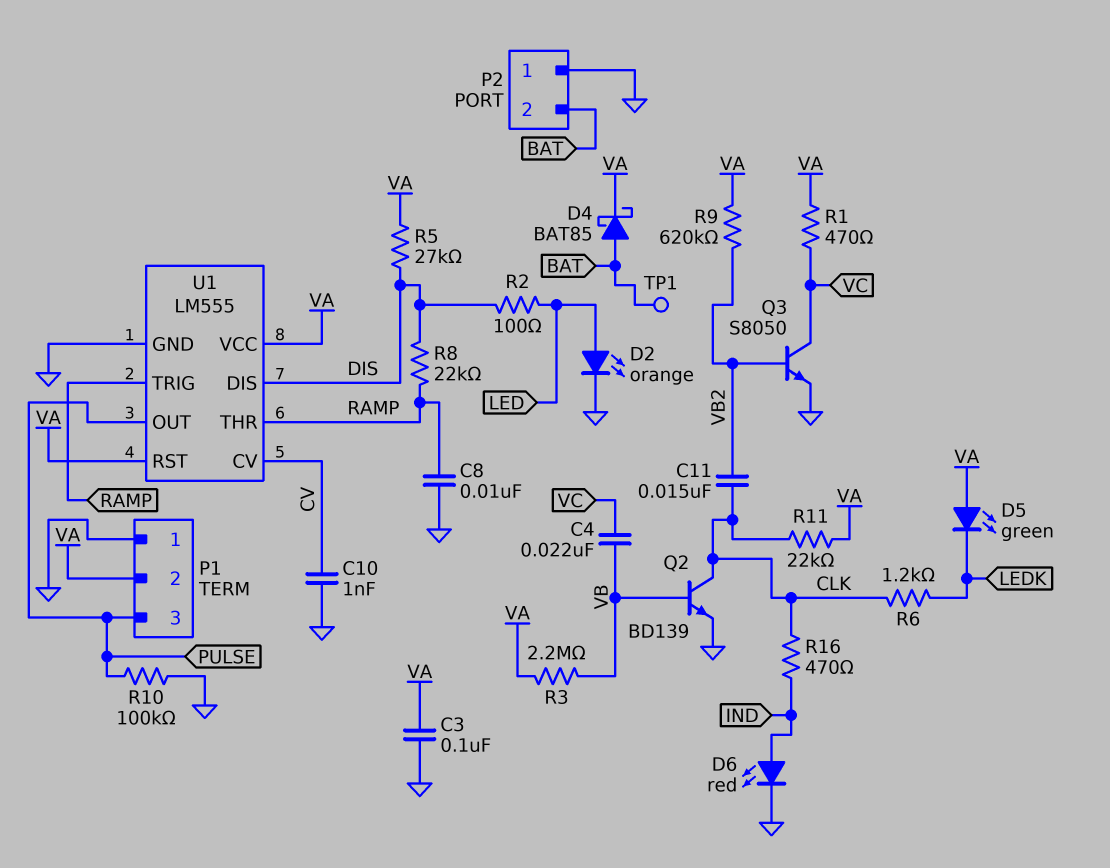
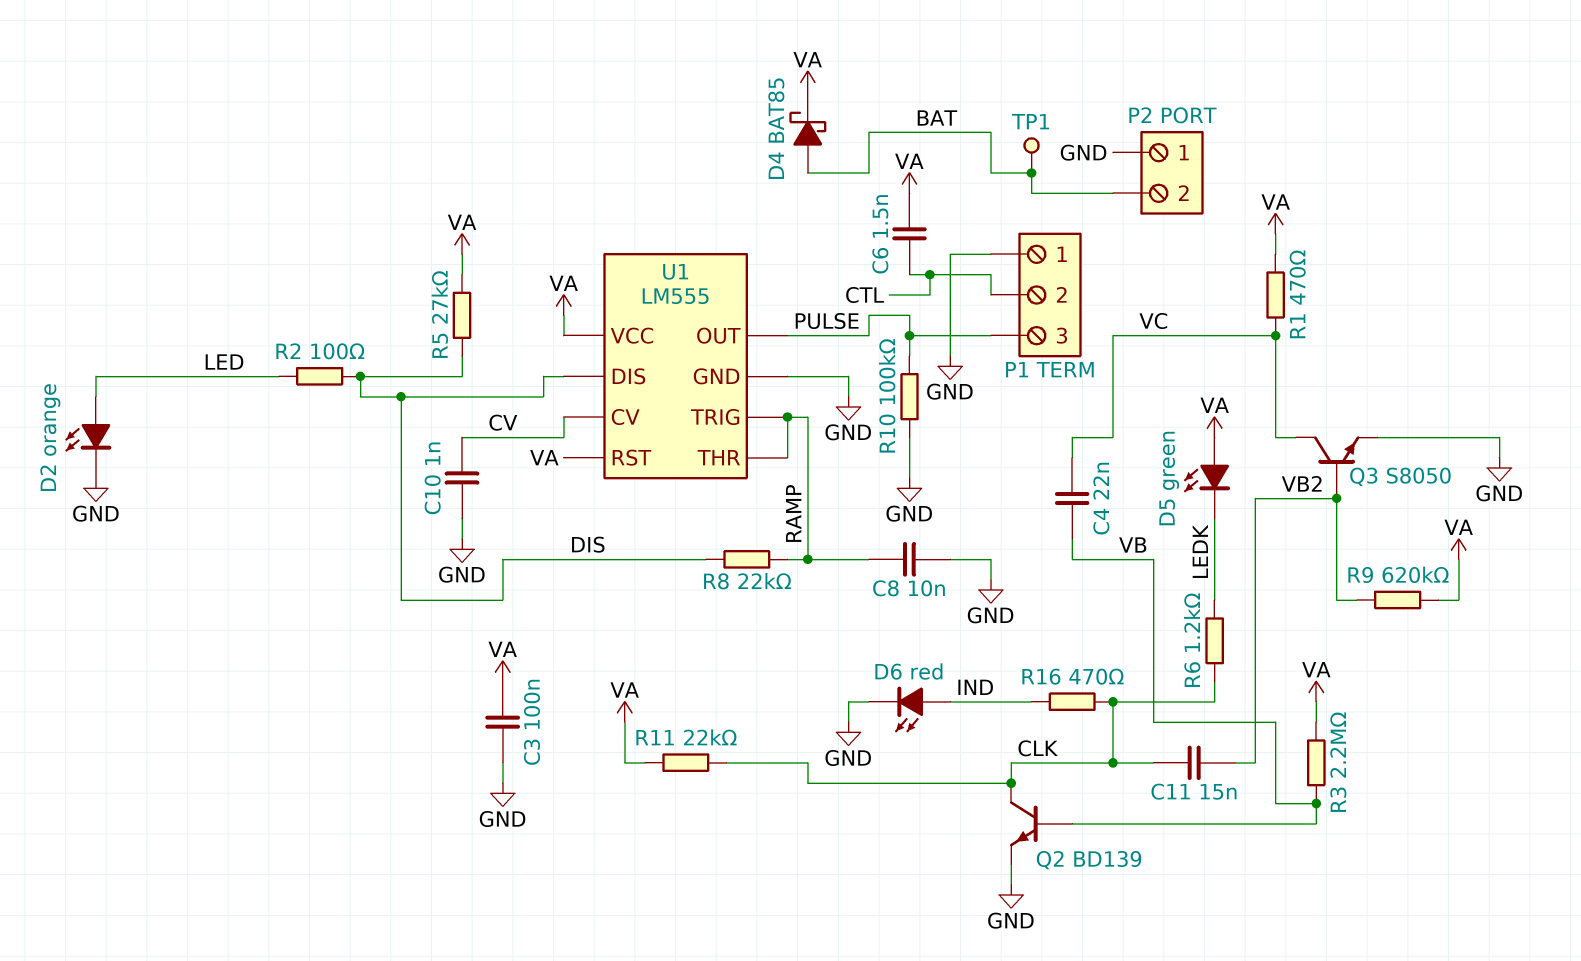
C6: none -> 1.5nF (CTL, VA)
P1 pin 2: VA -> CTL

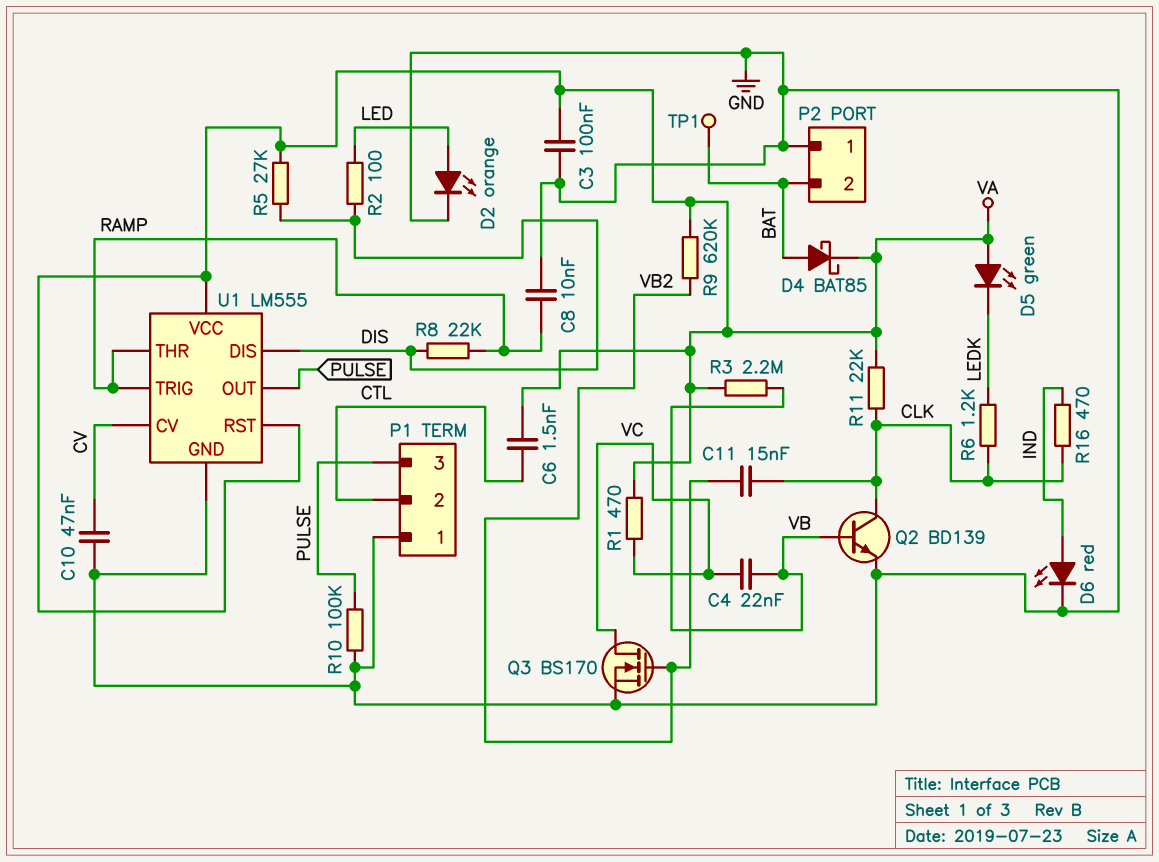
C10: 1nF (CV, GND) -> 47nF (CV, GND)
Q3: NPN S8050 (B VB2, C VC, E GND) -> NMOS BS170 (G VB2, D VC, S GND)

